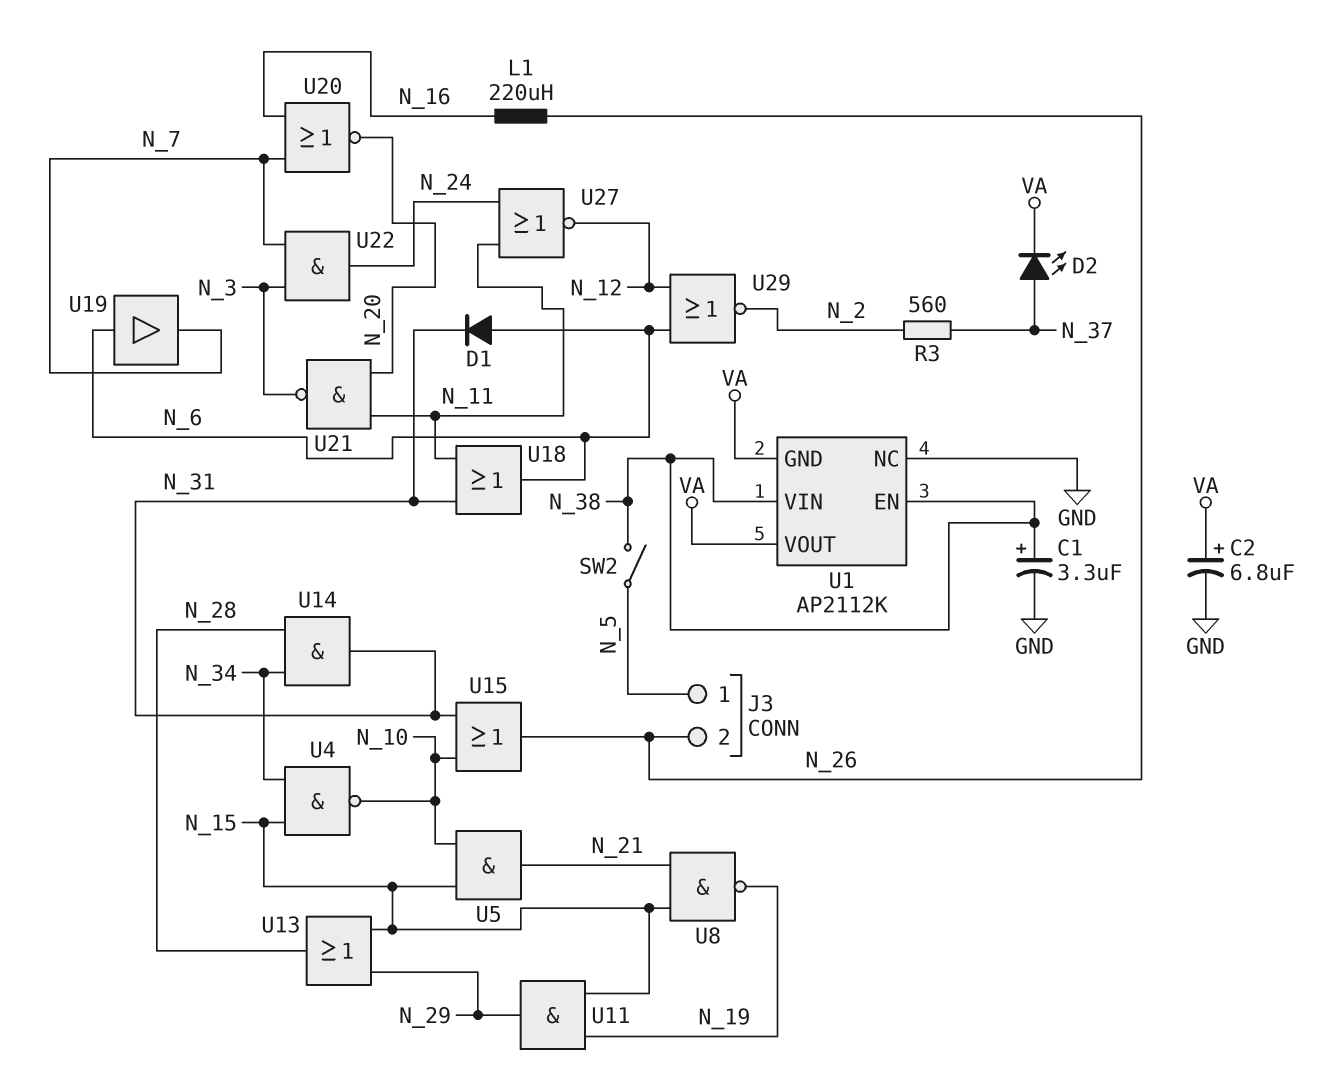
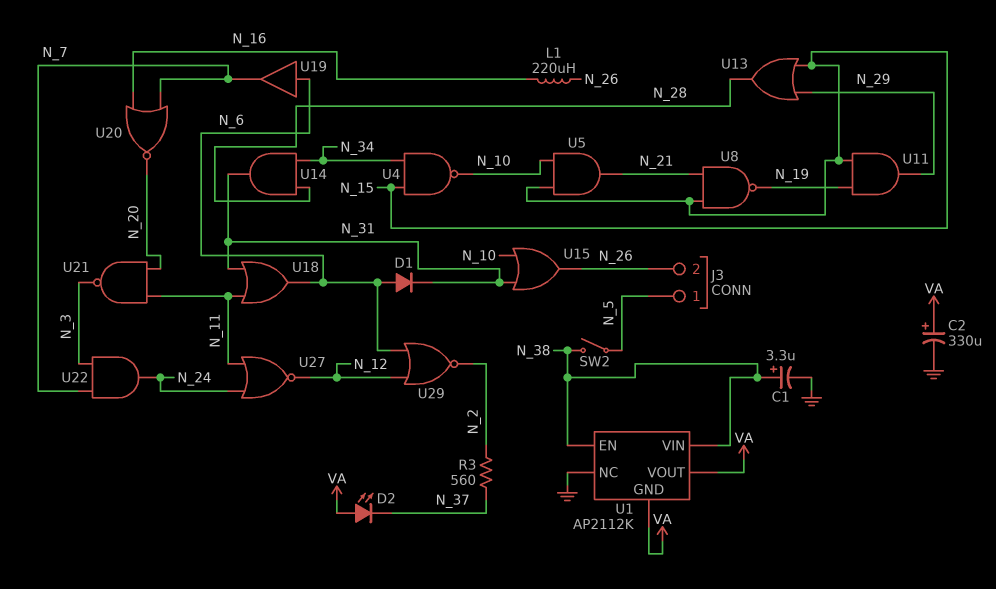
C2: 6.8uF (plus VA, minus GND) -> 330uF (plus VA, minus GND)
D2: LED (A N_37, K VA) -> LED (A VA, K N_37)

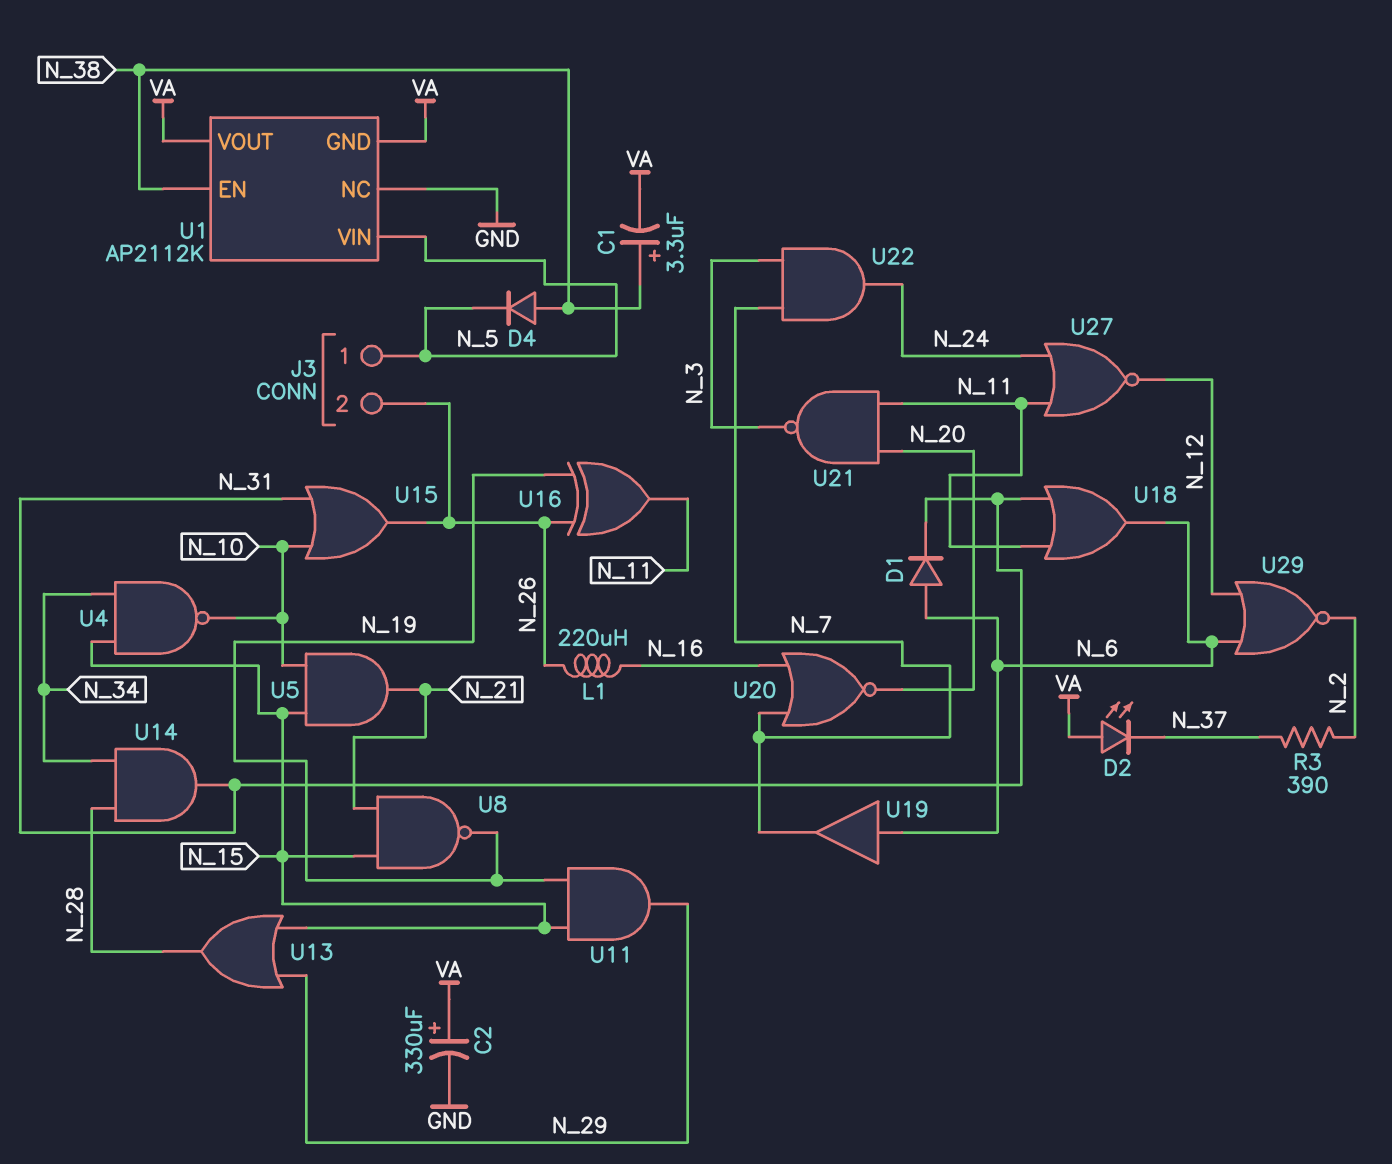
C1: 3.3uF (plus N_38, minus GND) -> 3.3uF (plus N_38, minus VA)
D4: none -> diode (A N_38, K N_5)
R3: 560 (N_2, N_37) -> 390 (N_2, N_37)
SW2: switch (N_5, N_38) -> none
U1 pin VIN: N_38 -> N_5
U16: none -> XOR (in N_19, in N_26, out N_11)

